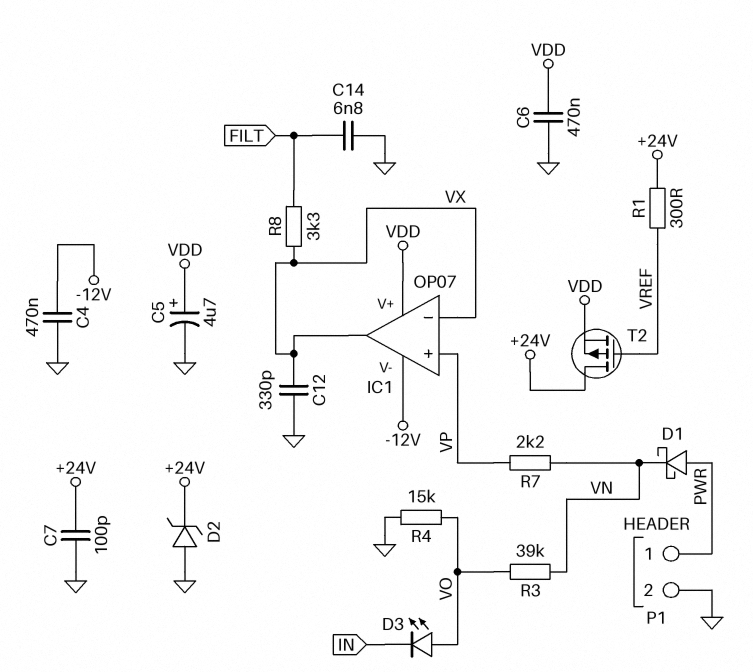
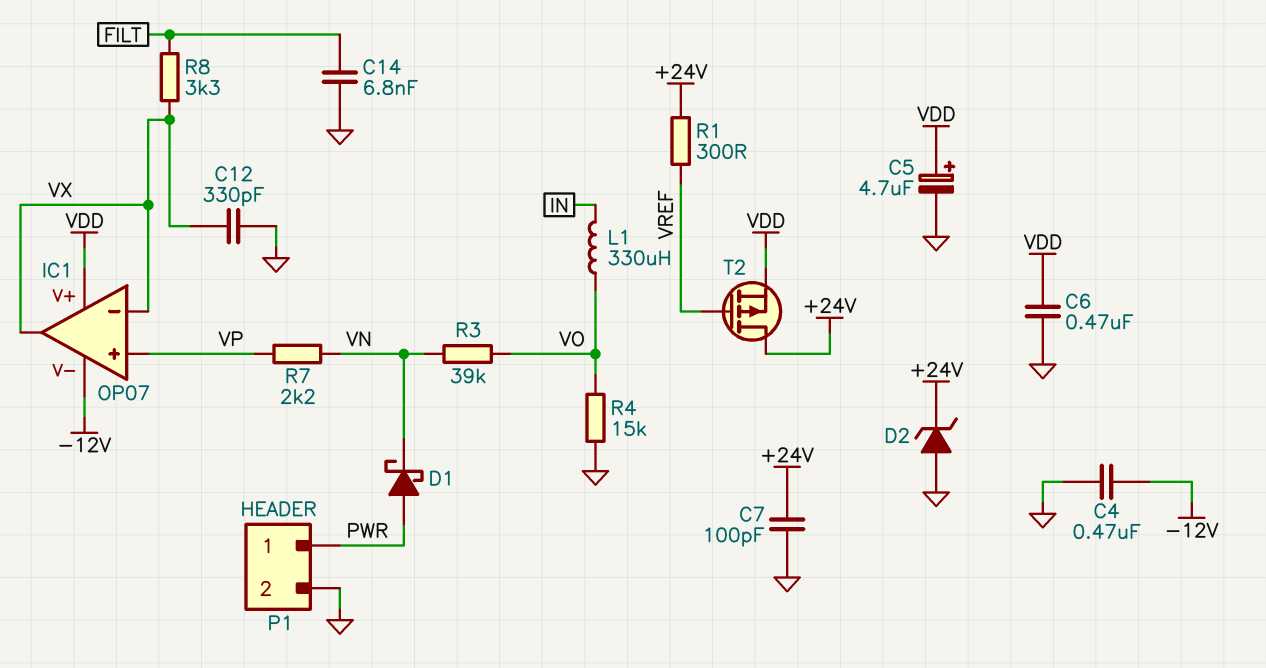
D3: LED (A VO, K IN) -> none
L1: none -> 330uH (IN, VO)

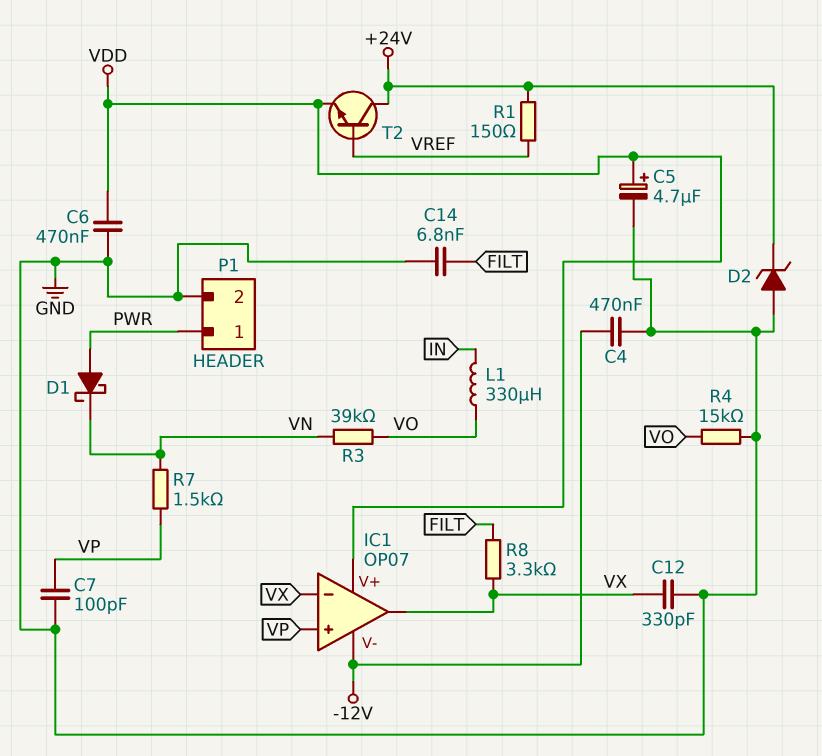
C7: 100pF (+24V, GND) -> 100pF (GND, VP)
R1: 300 (+24V, VREF) -> 150 (+24V, VREF)
R7: 2.2k (VN, VP) -> 1.5k (VN, VP)
T2: PMOS (G VREF, D +24V, S VDD) -> NPN (B VREF, C +24V, E VDD)

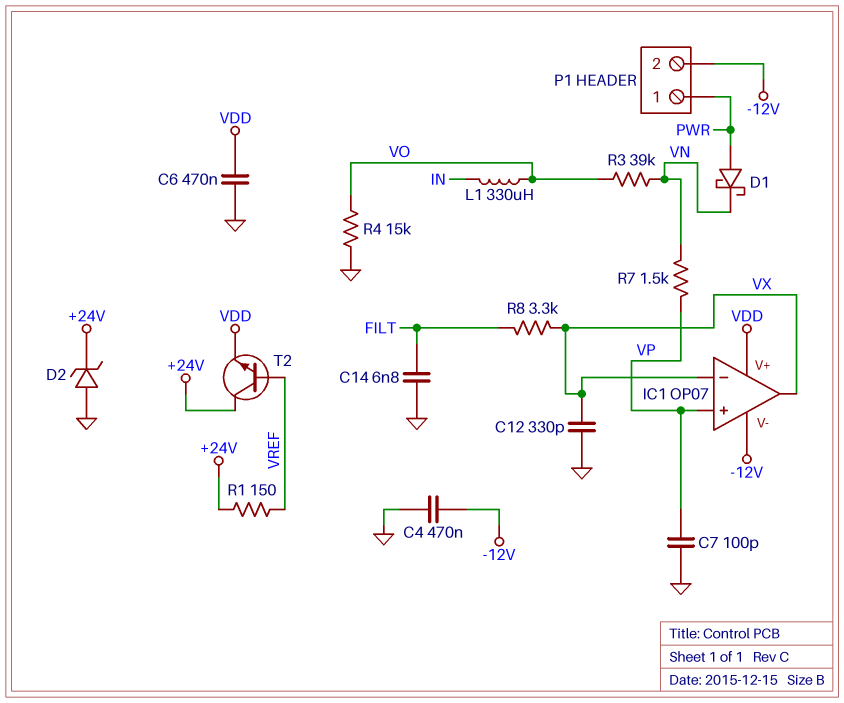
C5: 4.7uF (plus VDD, minus GND) -> none
P1 pin 2: GND -> -12V

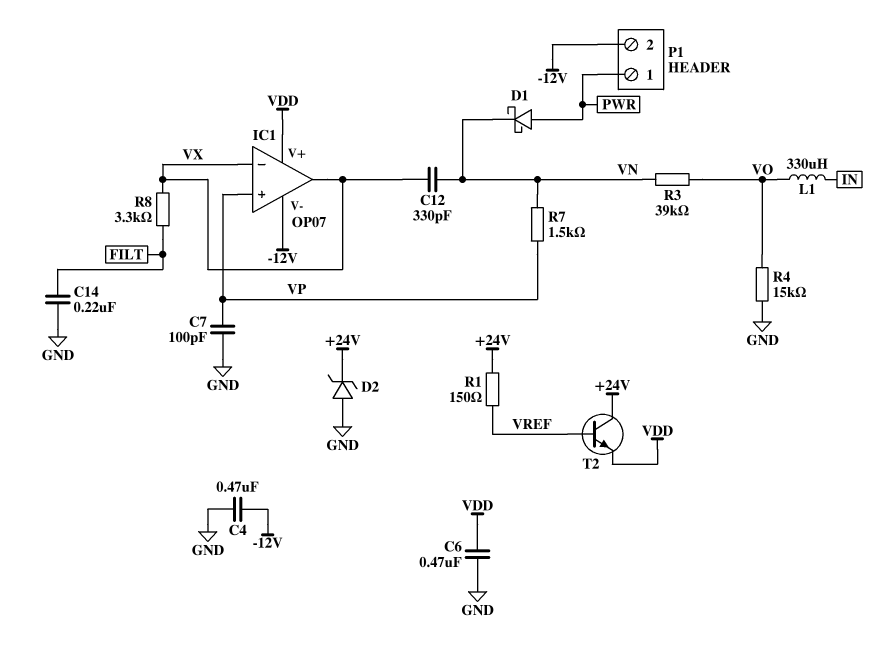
C12: 330pF (GND, VX) -> 330pF (VN, VX)
C14: 6.8nF (FILT, GND) -> 220nF (FILT, GND)

